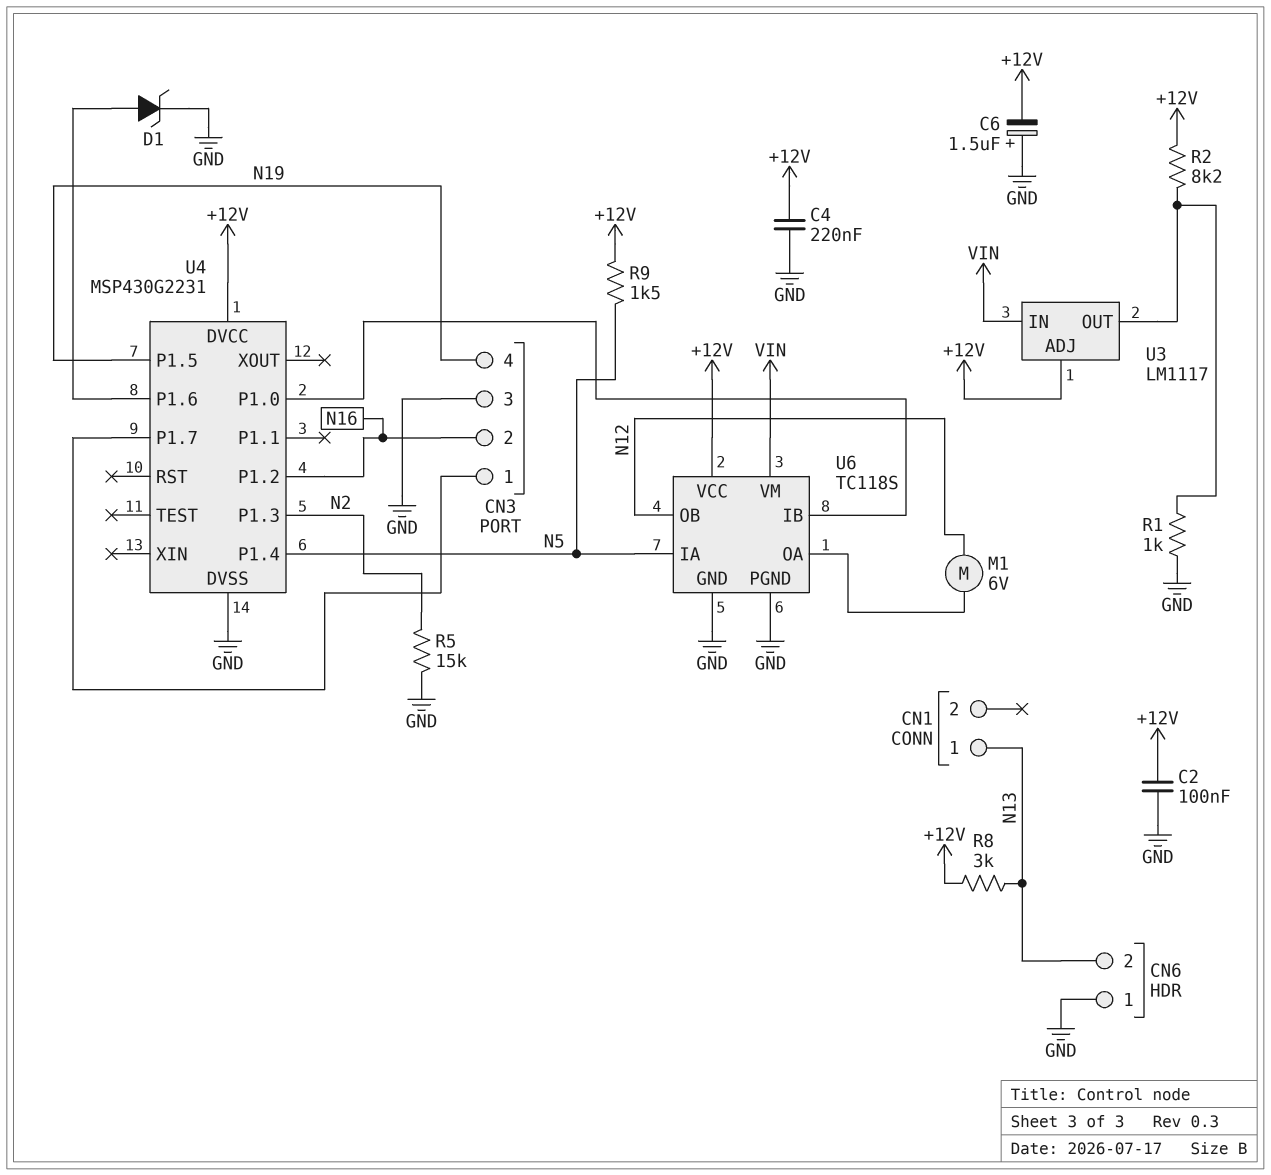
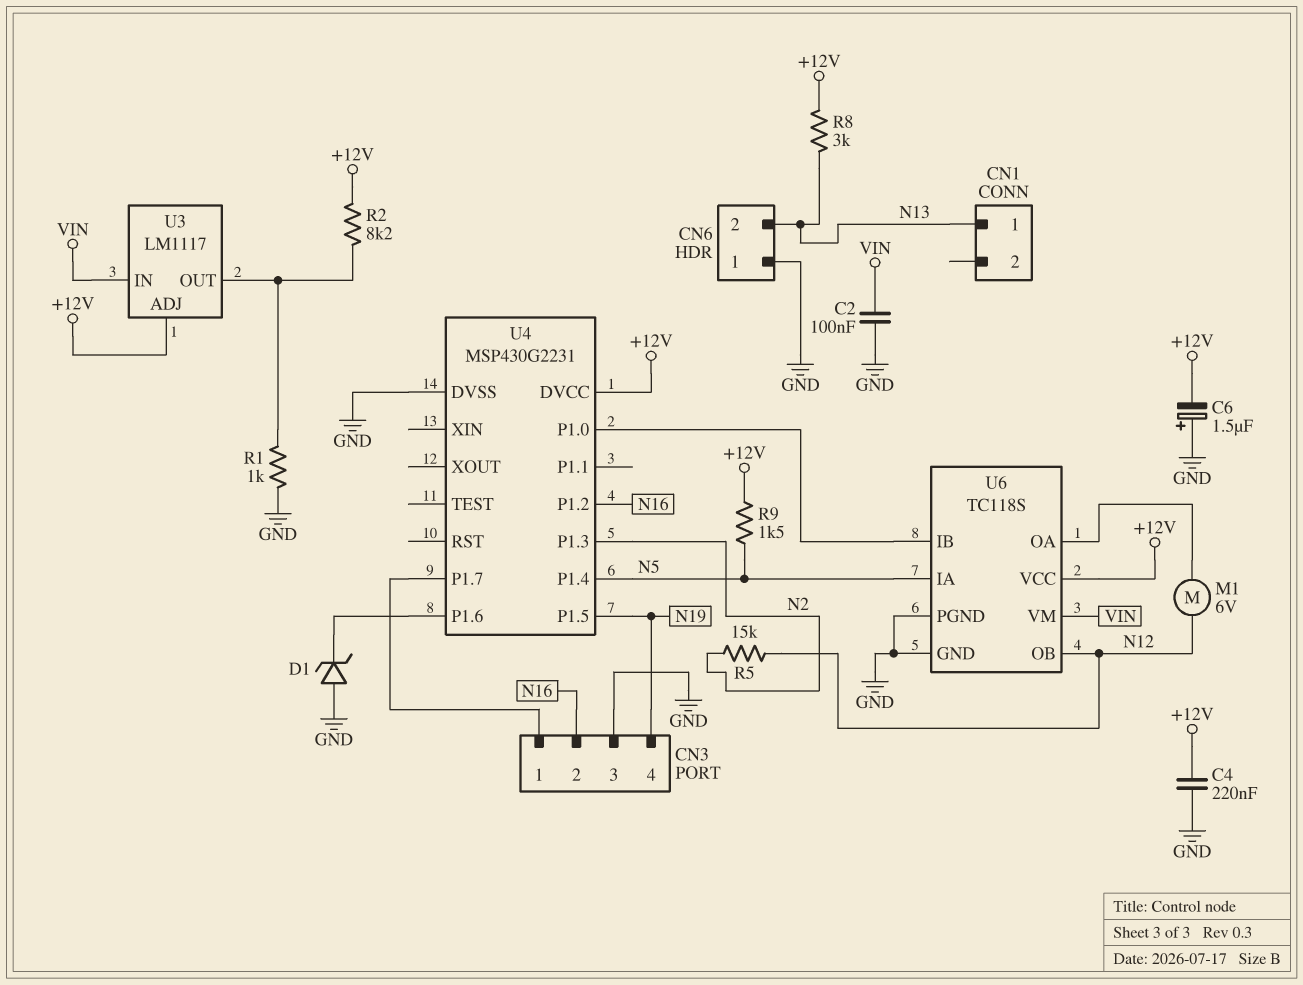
C2: 100nF (+12V, GND) -> 100nF (GND, VIN)
D1: zener (A U4/P1.6, K GND) -> zener (A GND, K U4/P1.6)
R5: 15k (GND, N2) -> 15k (N2, N12)

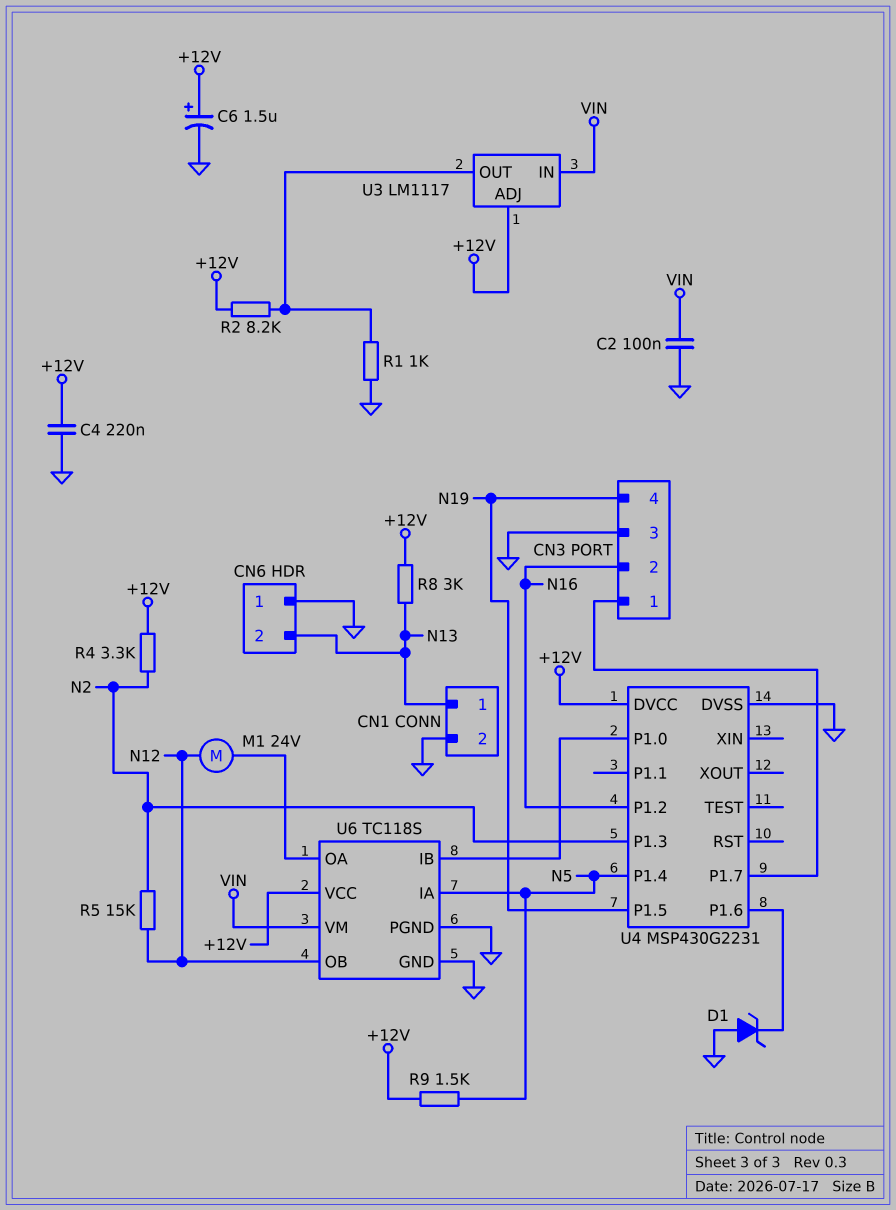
C6: 1.5uF (plus GND, minus +12V) -> 1.5uF (plus +12V, minus GND)
CN1 pin 2: none -> GND
M1: motor 6V (N12, U6/OA) -> motor 24V (N12, U6/OA)
R4: none -> 3.3k (+12V, N2)

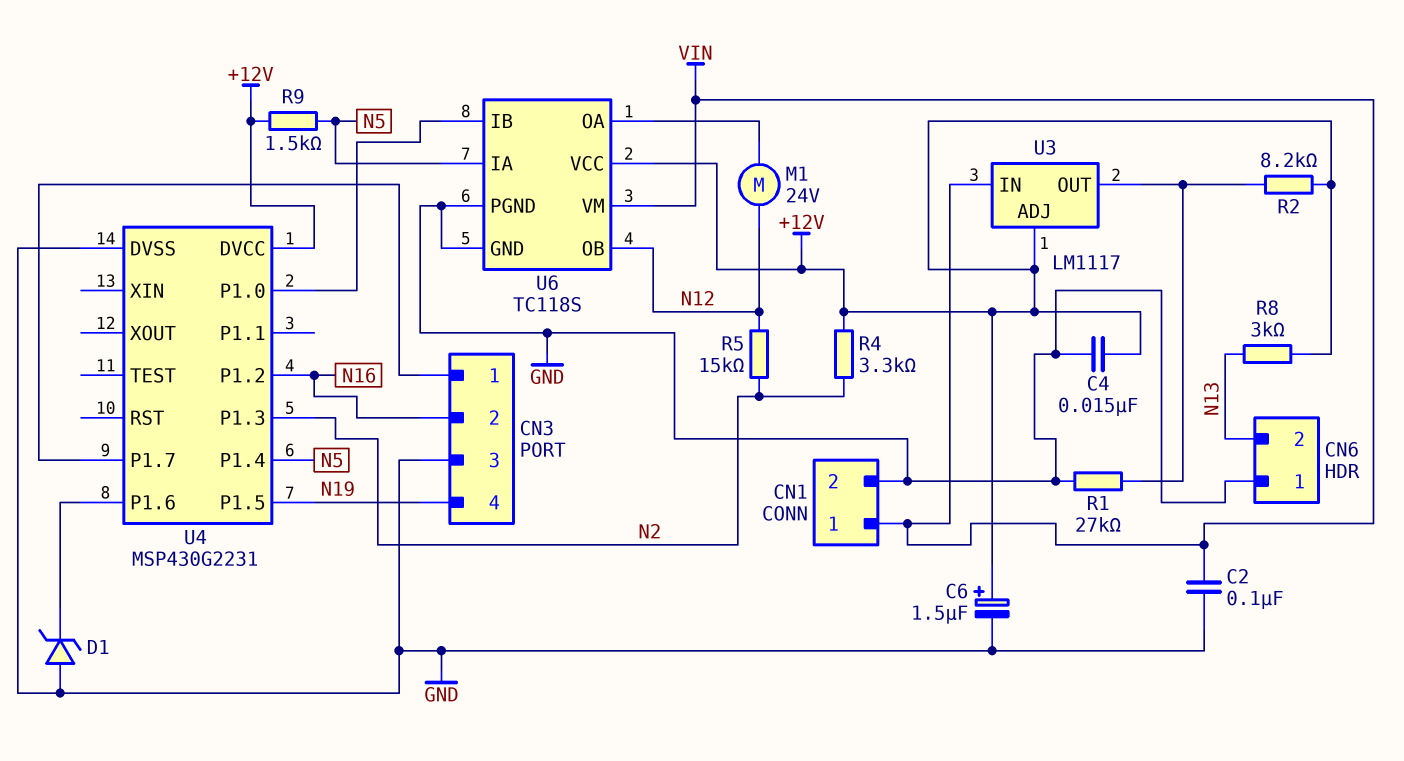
C4: 220nF (+12V, GND) -> 15nF (+12V, GND)
CN1 pin 1: N13 -> VIN
R1: 1k (GND, U3/OUT) -> 27k (GND, U3/OUT)

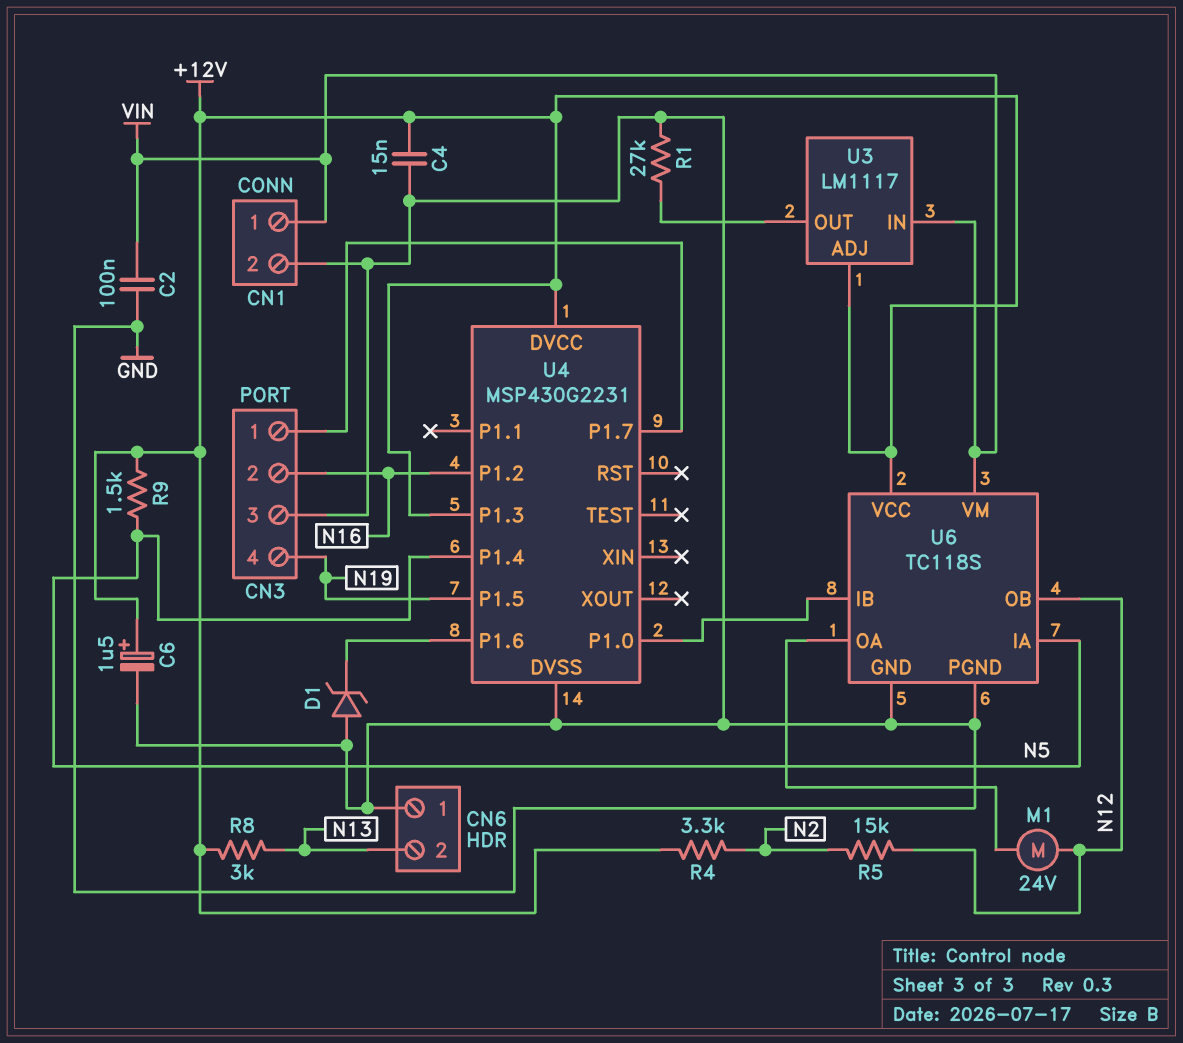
R2: 8.2k (+12V, U3/OUT) -> none
U4 pin P1.3: N2 -> +12V

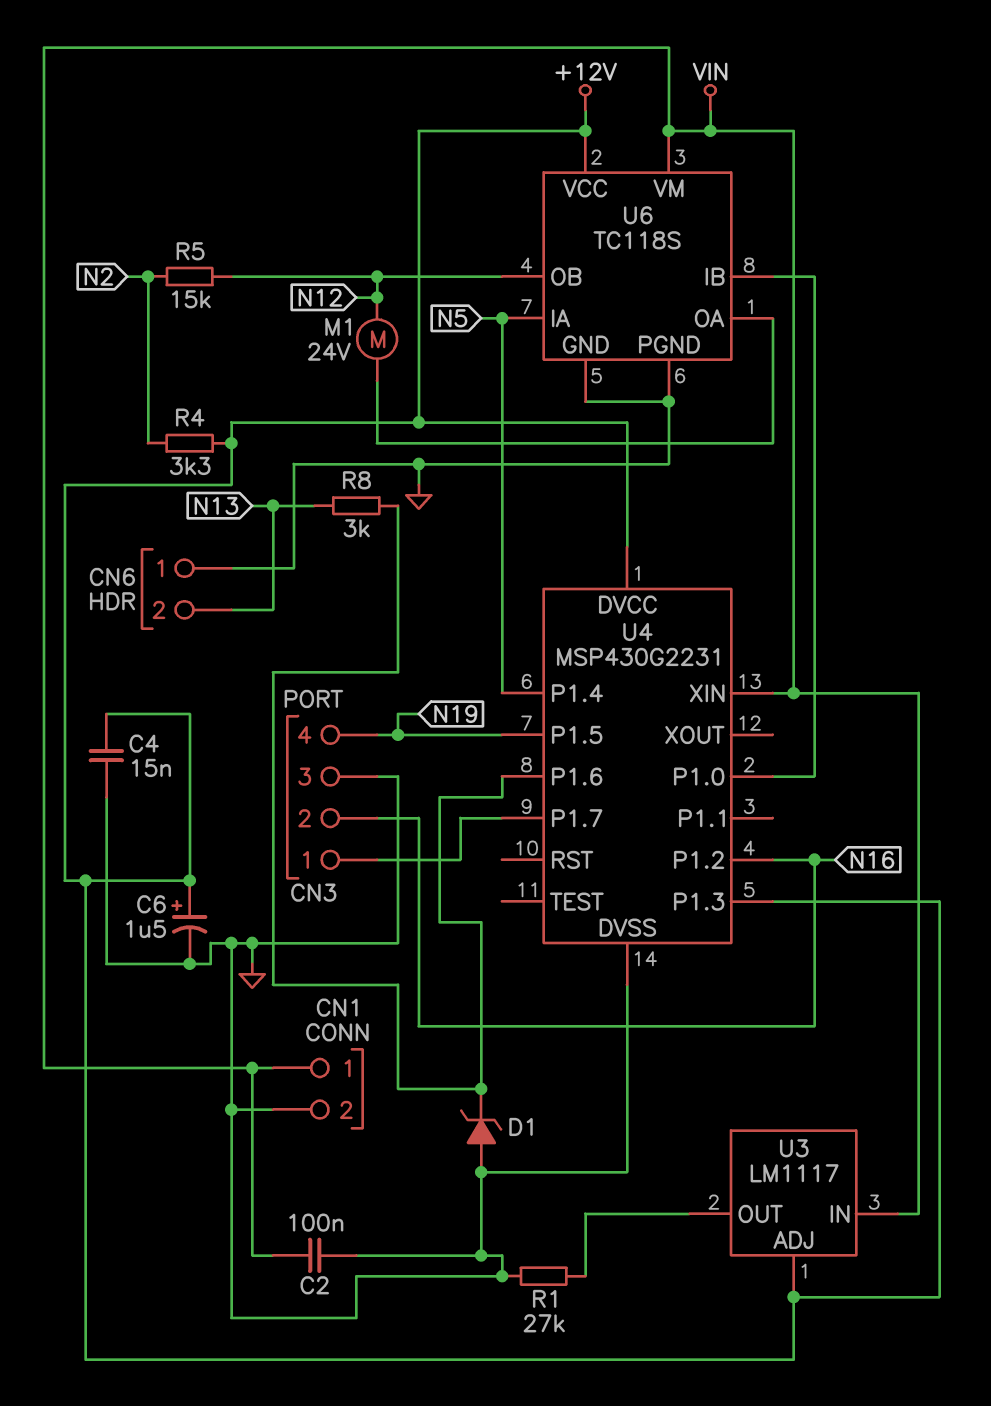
R8: 3k (+12V, N13) -> 3k (N13, U4/P1.6)
R9: 1.5k (+12V, N5) -> none
U4 pin XIN: none -> VIN

